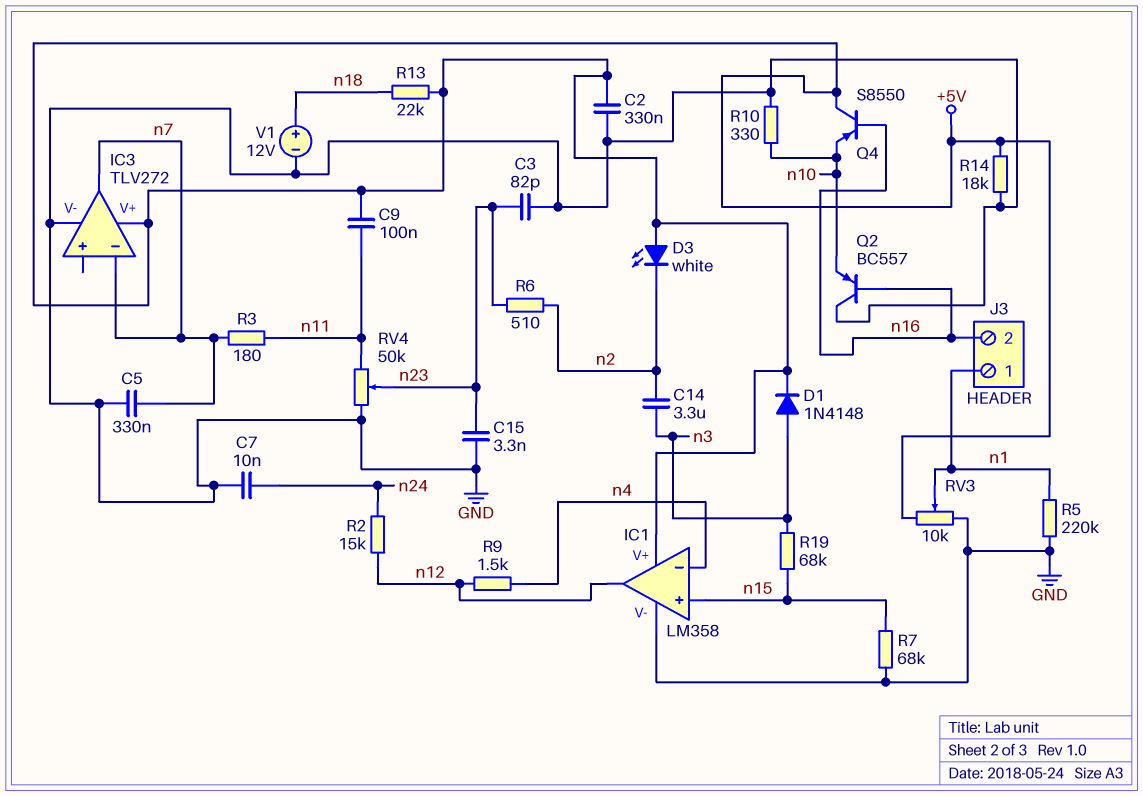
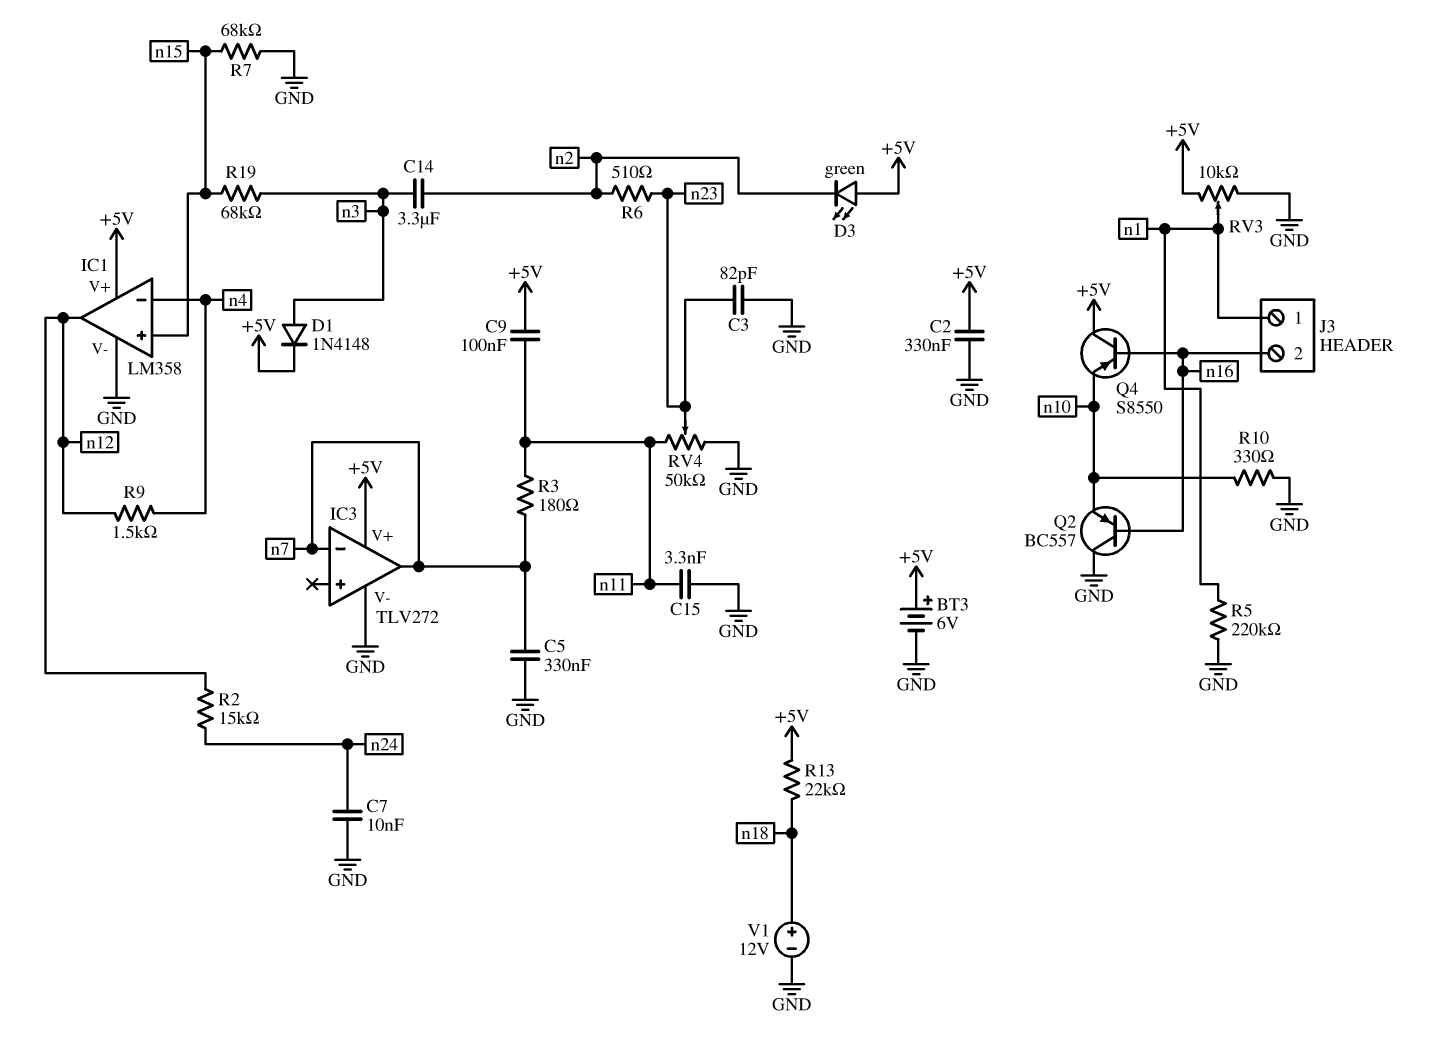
BT3: none -> 6V (plus +5V, minus GND)
C15: 3.3nF (GND, n23) -> 3.3nF (GND, n11)
D3: LED white (A +5V, K n2) -> LED green (A +5V, K n2)
R14: 18k (+5V, GND) -> none

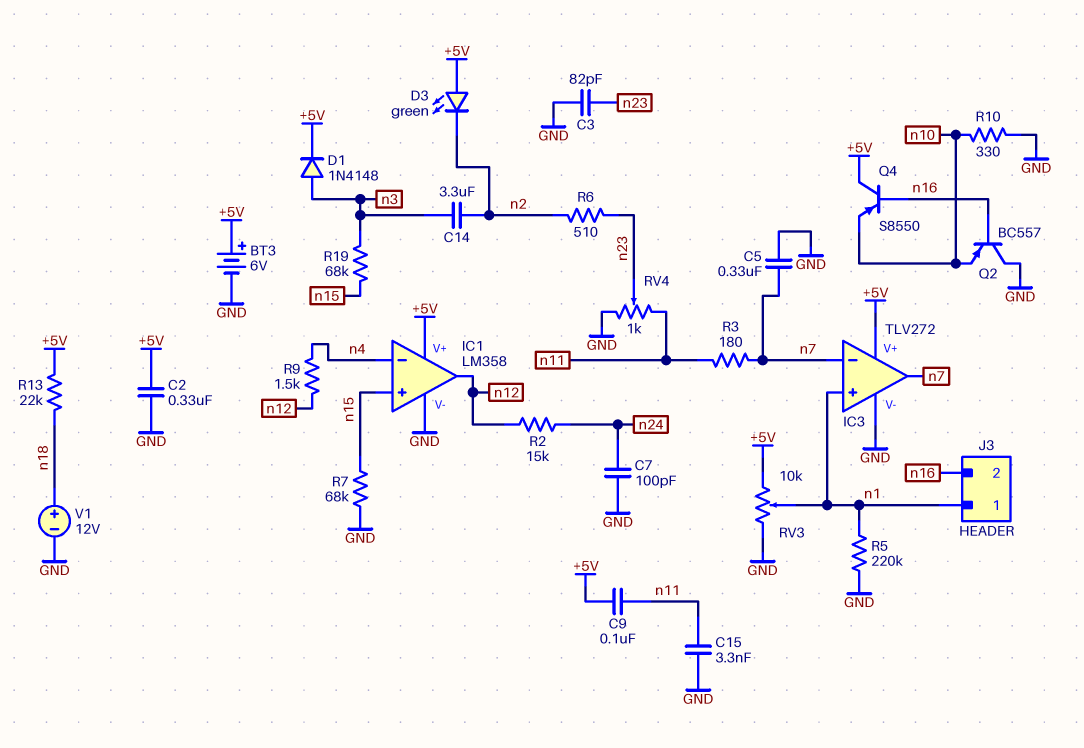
C7: 10nF (GND, n24) -> 100pF (GND, n24)
IC3 pin in+: none -> n1
RV4: 50k (GND, n11, wiper n23) -> 1k (GND, n11, wiper n23)

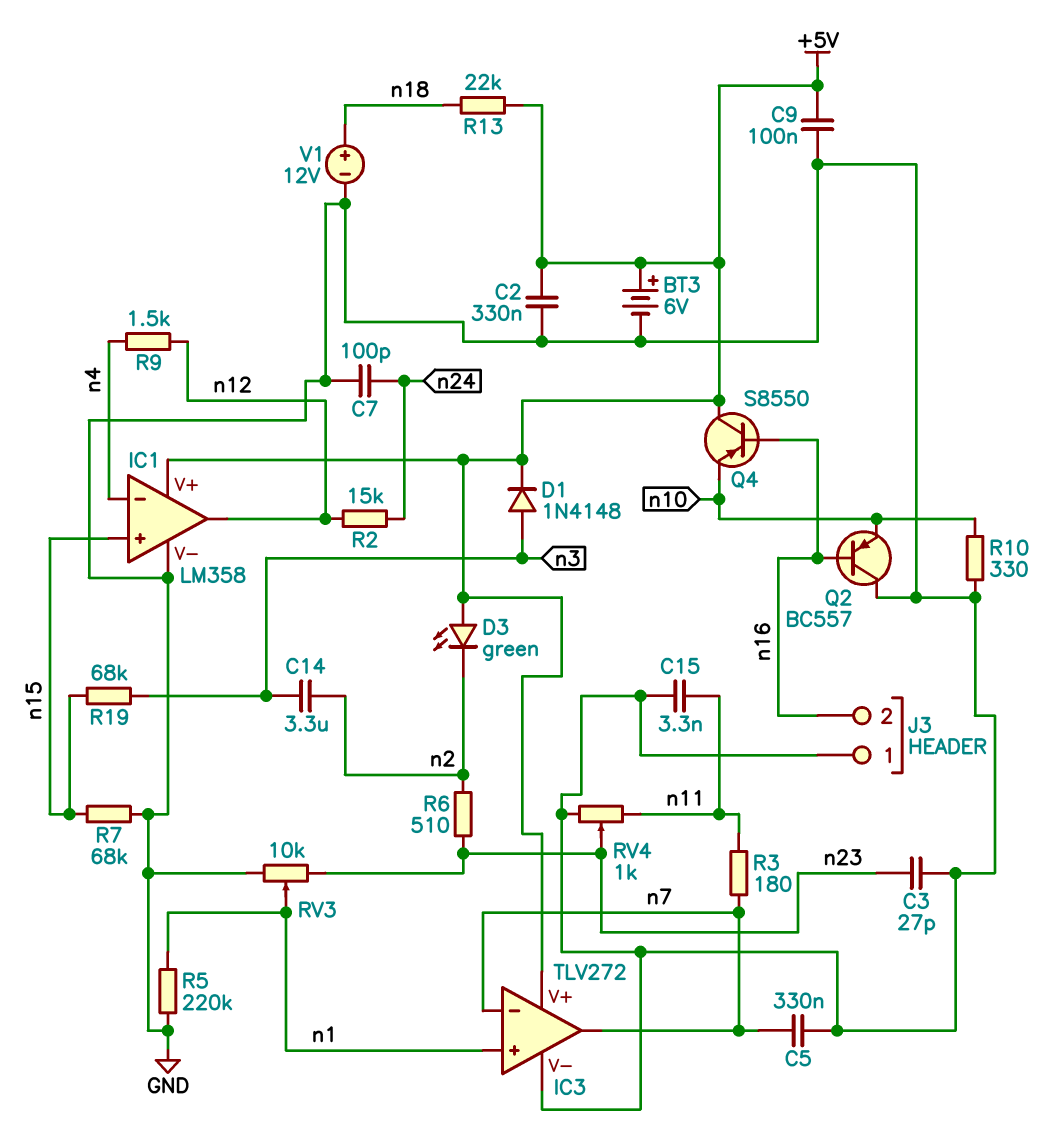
C3: 82pF (GND, n23) -> 27pF (GND, n23)
C9: 100nF (+5V, n11) -> 100nF (+5V, GND)
J3 pin 1: n1 -> GND
RV3: 10k (+5V, GND, wiper n1) -> 10k (GND, n23, wiper n1)

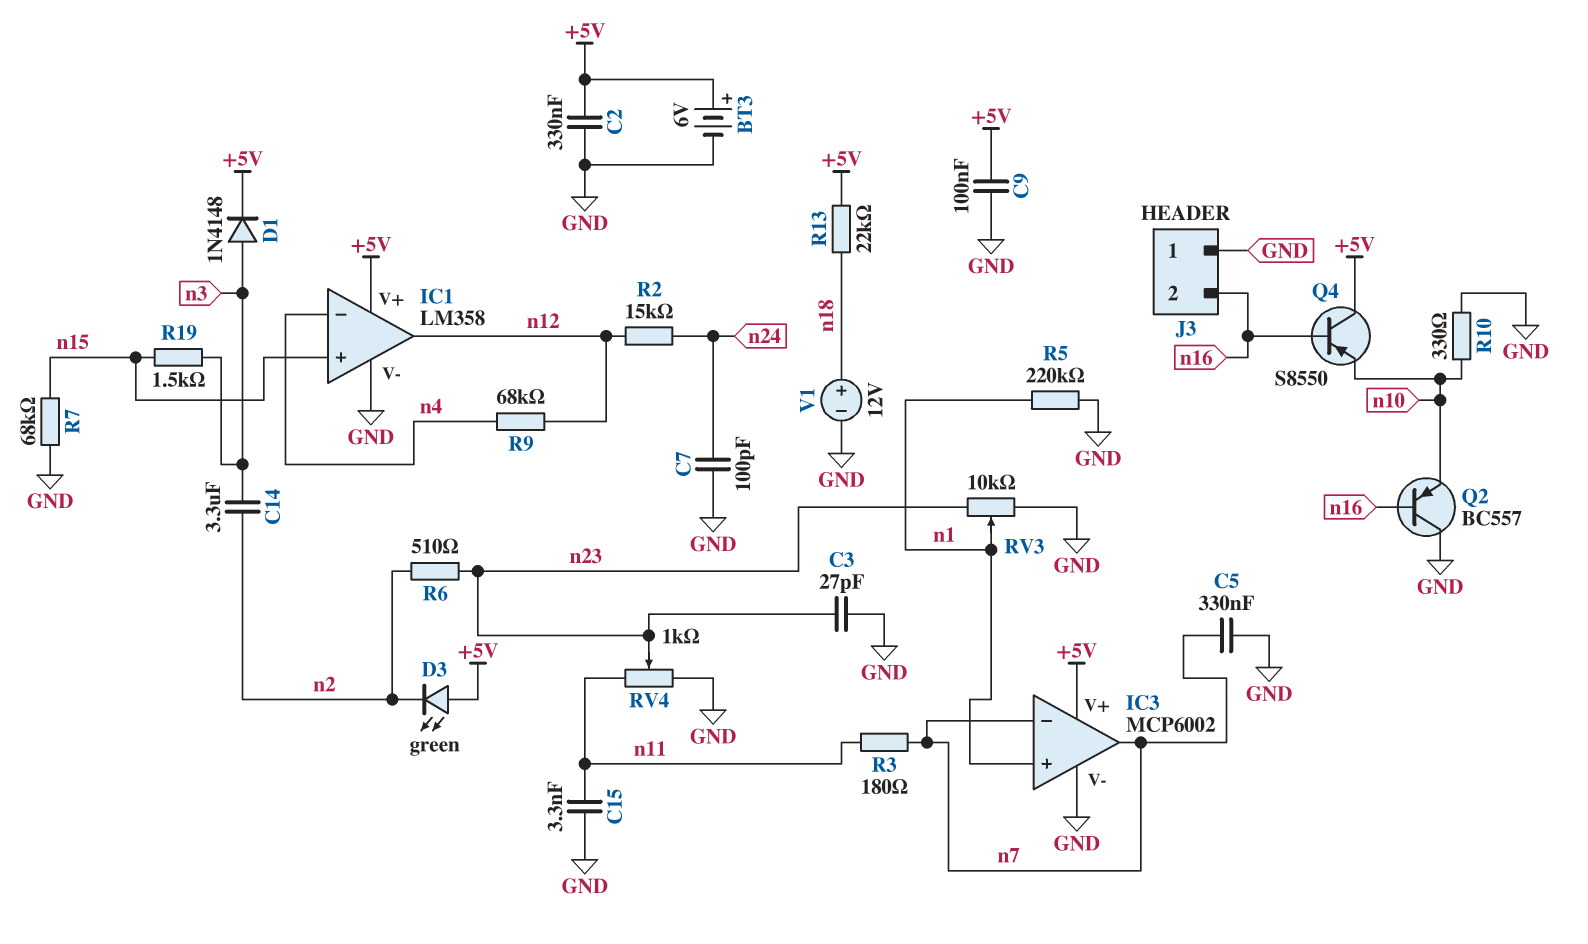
IC3: TLV272 -> MCP6002
R9: 1.5k (n4, n12) -> 68k (n4, n12)
R19: 68k (n3, n15) -> 1.5k (n3, n15)

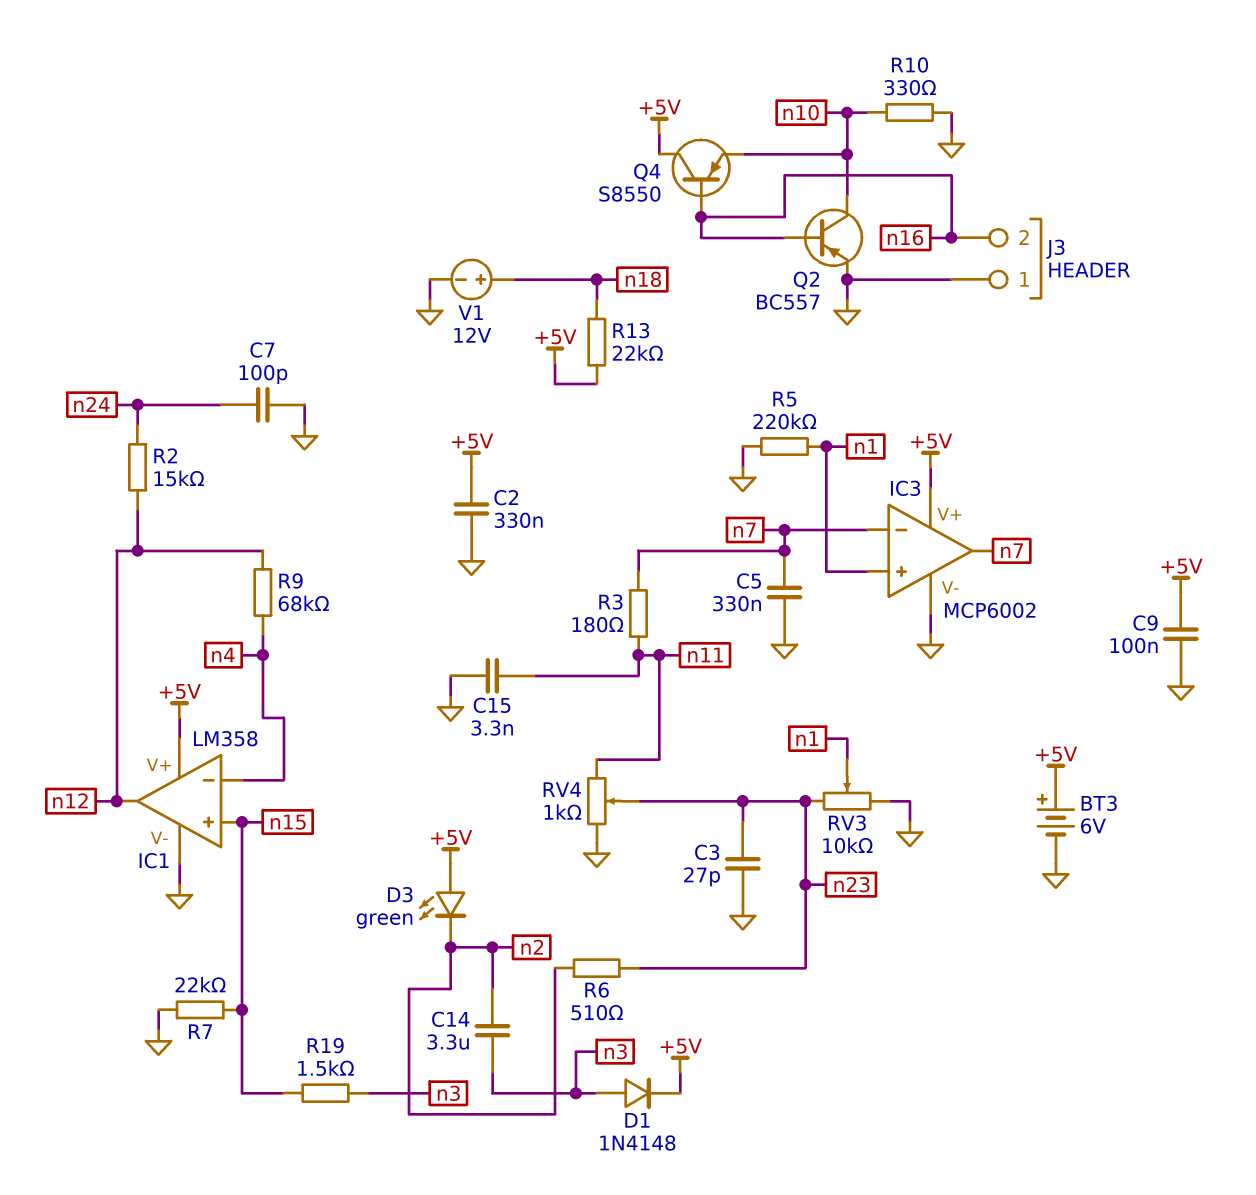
Q2: PNP BC557 (B n16, C GND, E n10) -> PNP BC557 (B n16, C n10, E GND)
R7: 68k (GND, n15) -> 22k (GND, n15)

